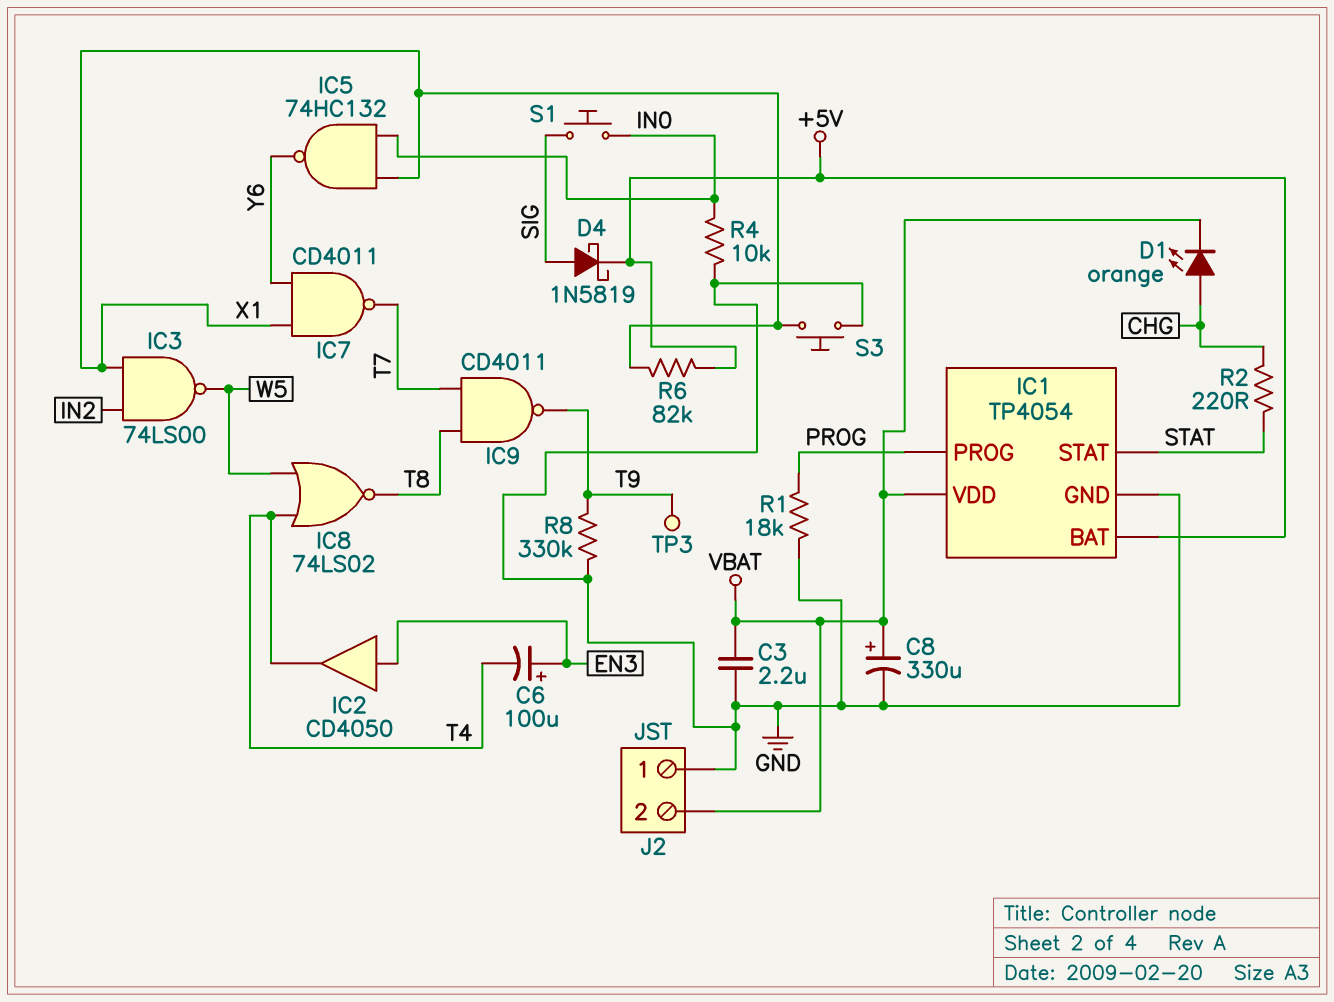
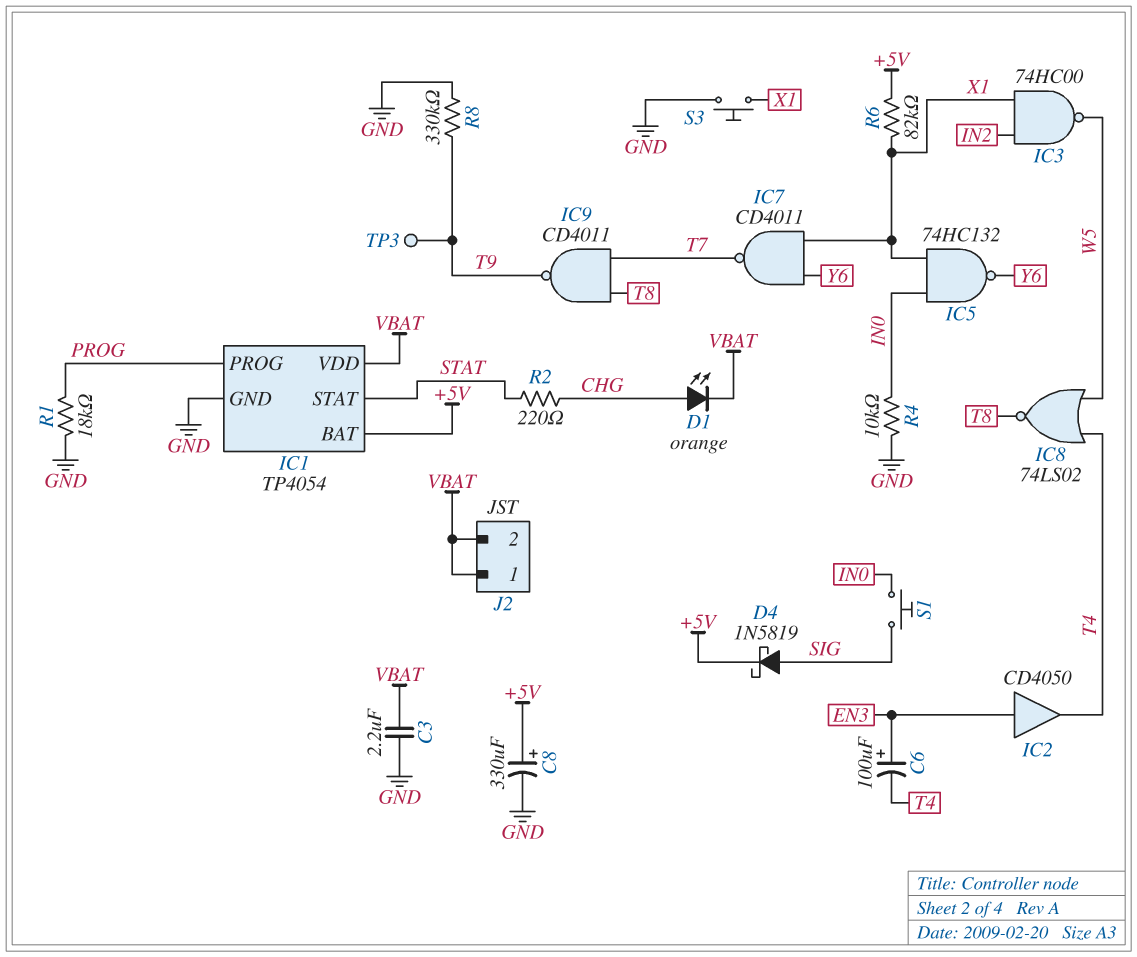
C8: 330uF (plus VBAT, minus GND) -> 330uF (plus +5V, minus GND)
IC3: NAND 74LS00 (in IN2, in X1, out W5) -> NAND 74HC00 (in IN2, in X1, out W5)
J2 pin 1: GND -> VBAT

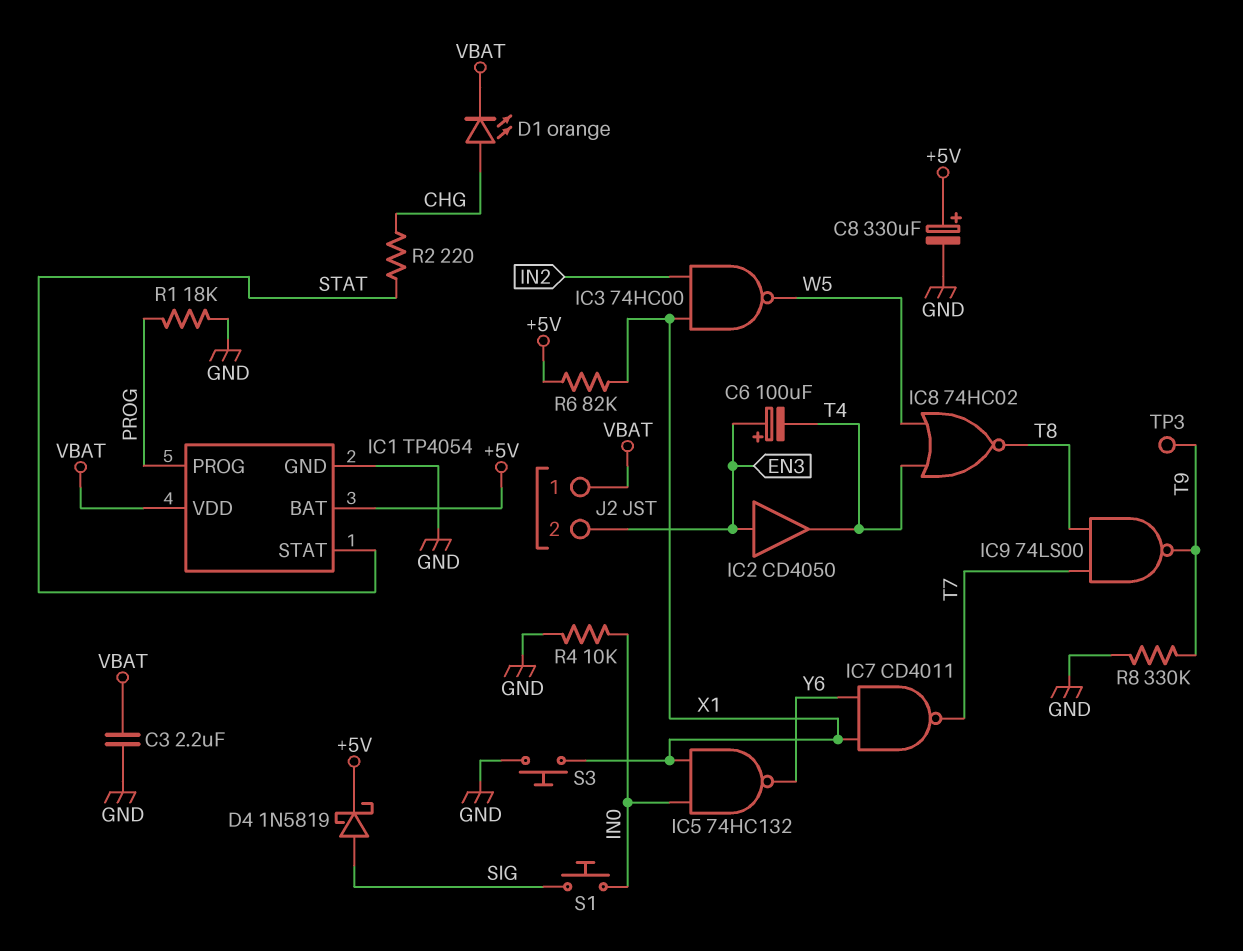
IC8: NOR 74LS02 (in T4, in W5, out T8) -> NOR 74HC02 (in T4, in W5, out T8)
IC9: NAND CD4011 (in T7, in T8, out T9) -> NAND 74LS00 (in T7, in T8, out T9)
J2 pin 2: VBAT -> EN3

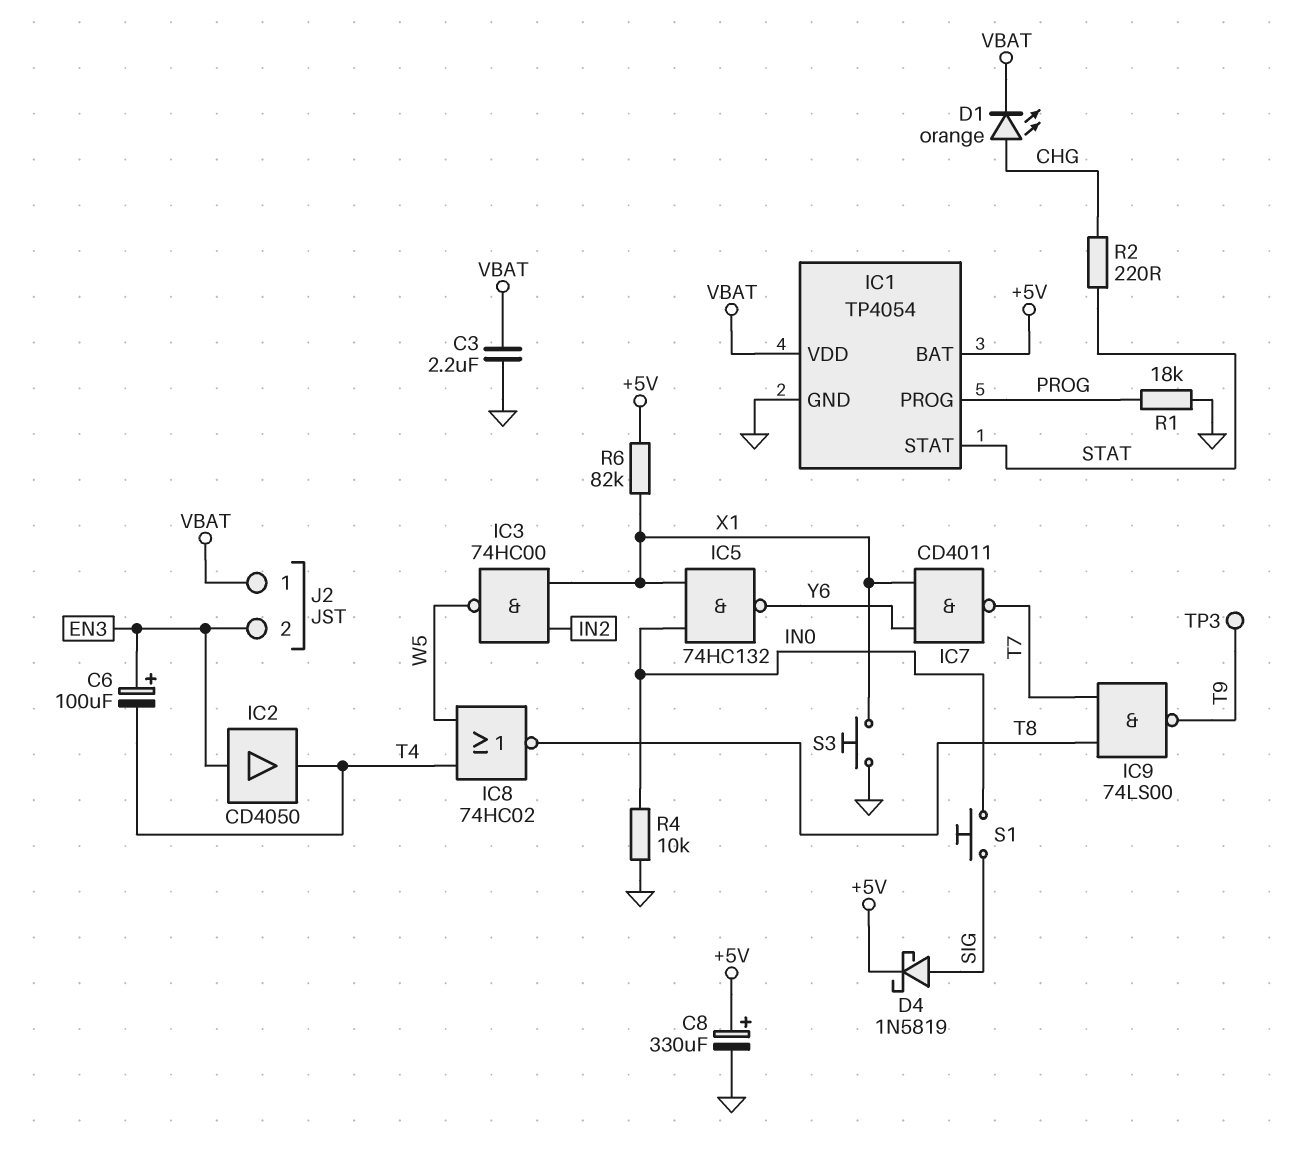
R8: 330k (GND, T9) -> none

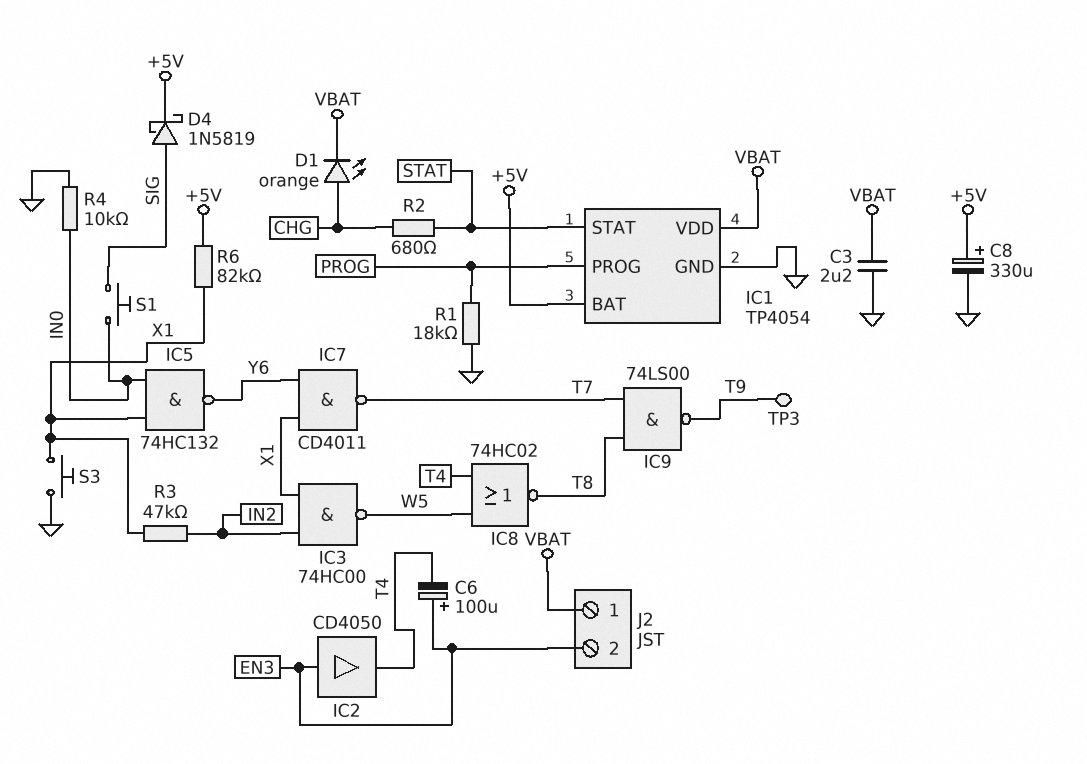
R2: 220 (CHG, STAT) -> 680 (CHG, STAT)
R3: none -> 47k (IN2, X1)

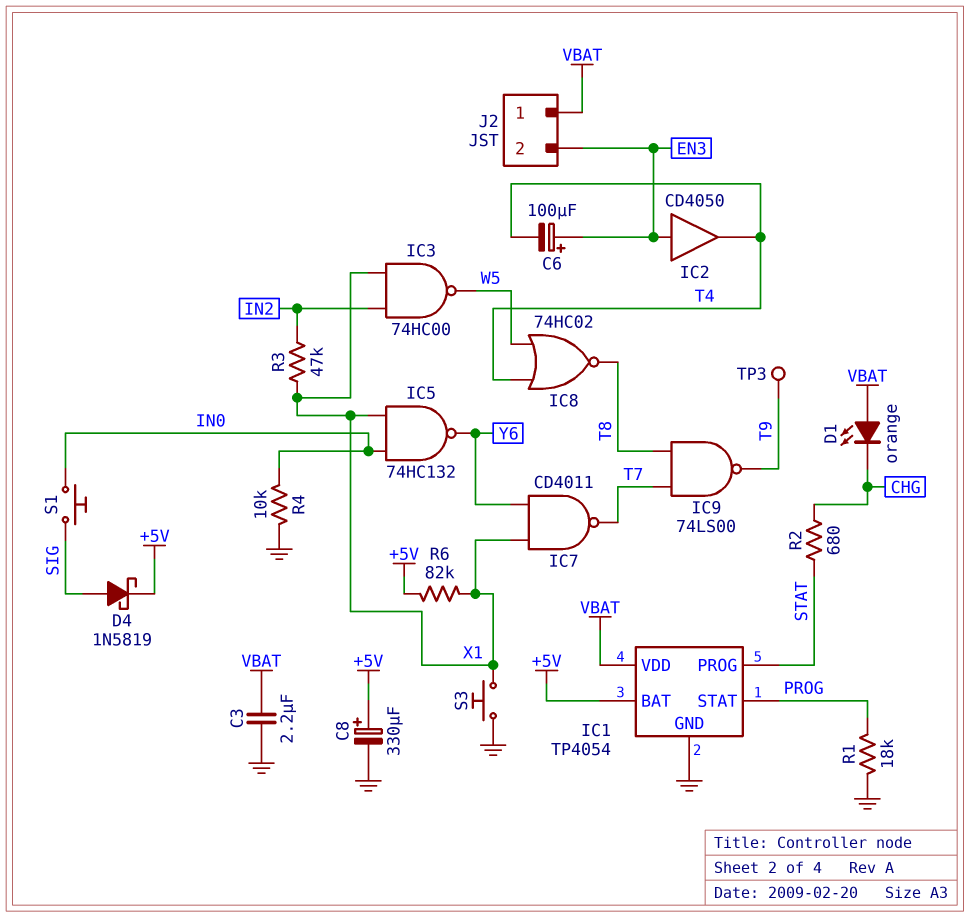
D1: LED orange (A CHG, K VBAT) -> LED orange (A VBAT, K CHG)
IC1 pin PROG: PROG -> STAT
IC1 pin STAT: STAT -> PROG

